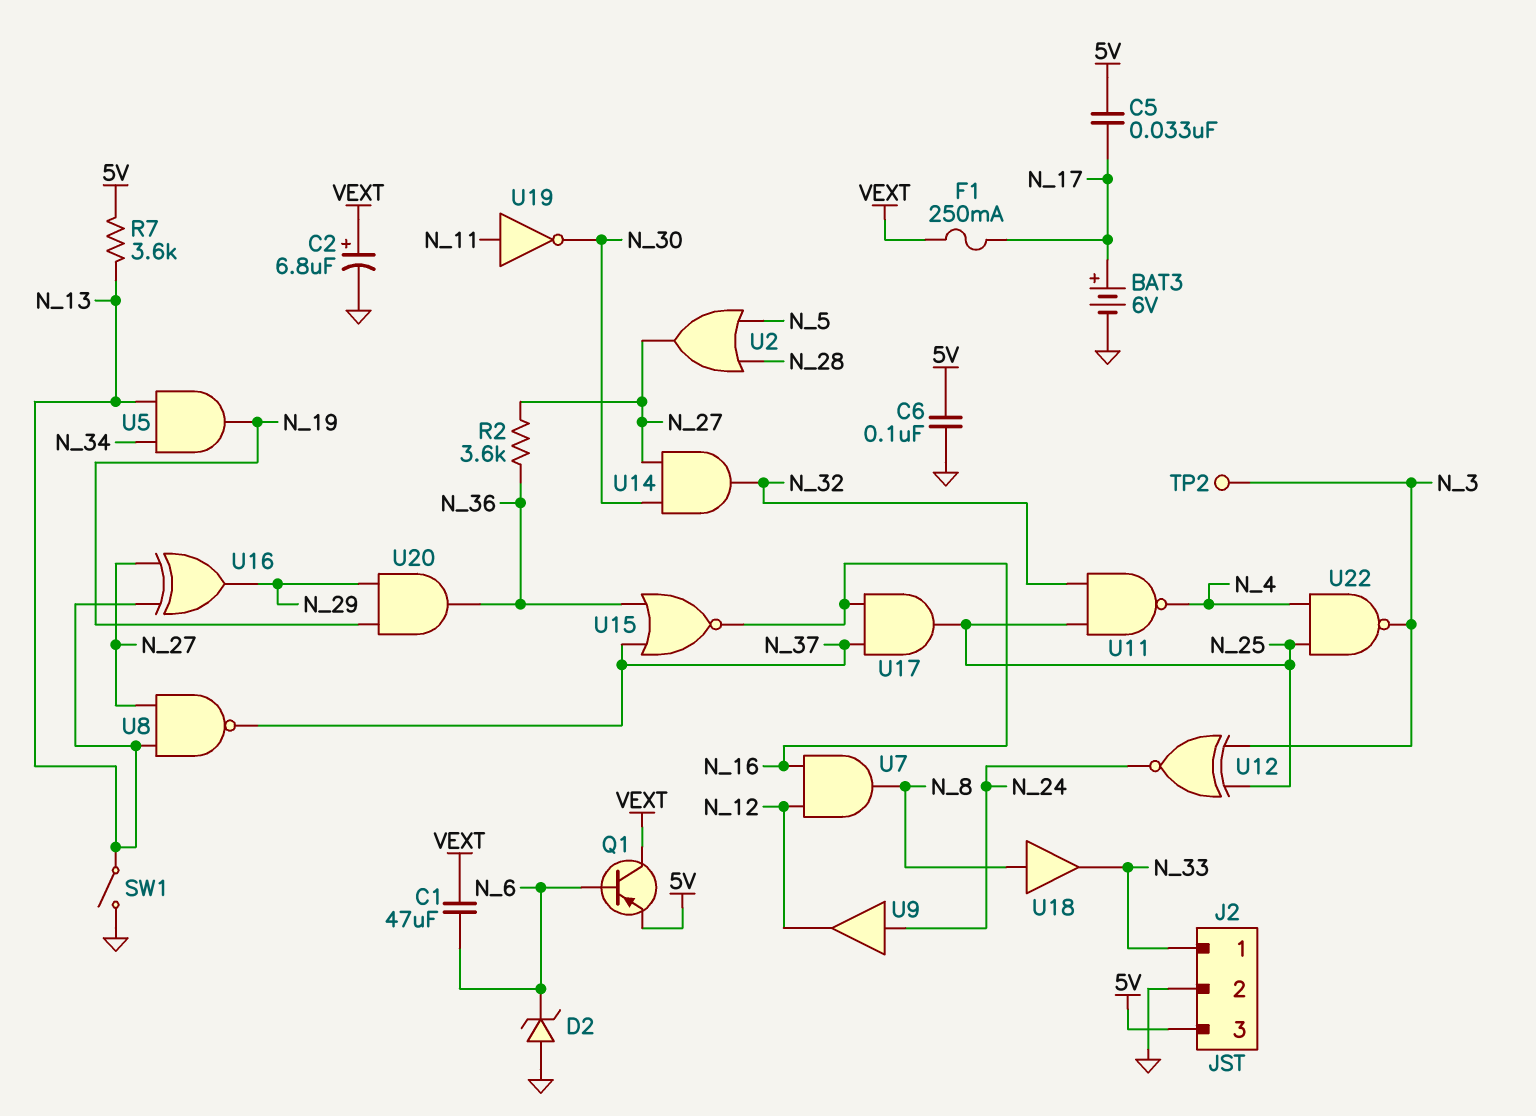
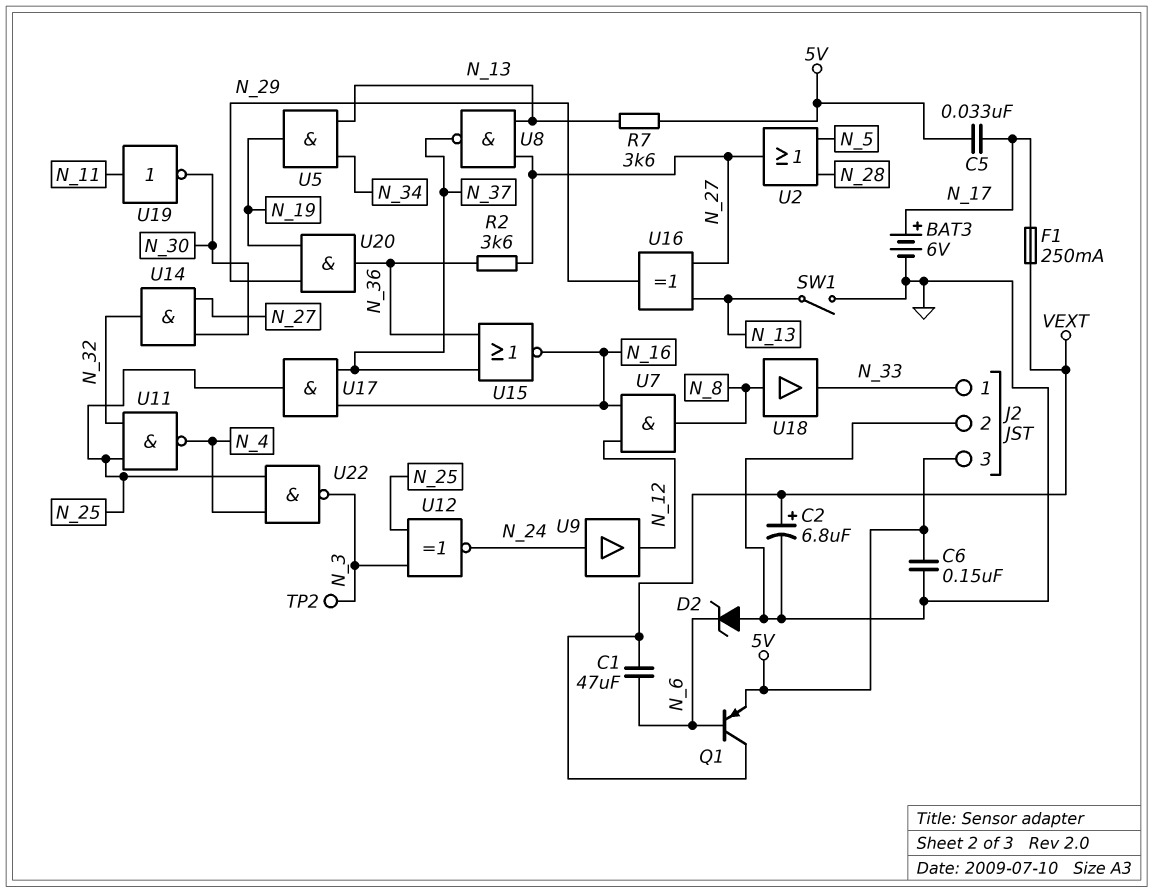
C6: 100nF (5V, GND) -> 150nF (5V, GND)

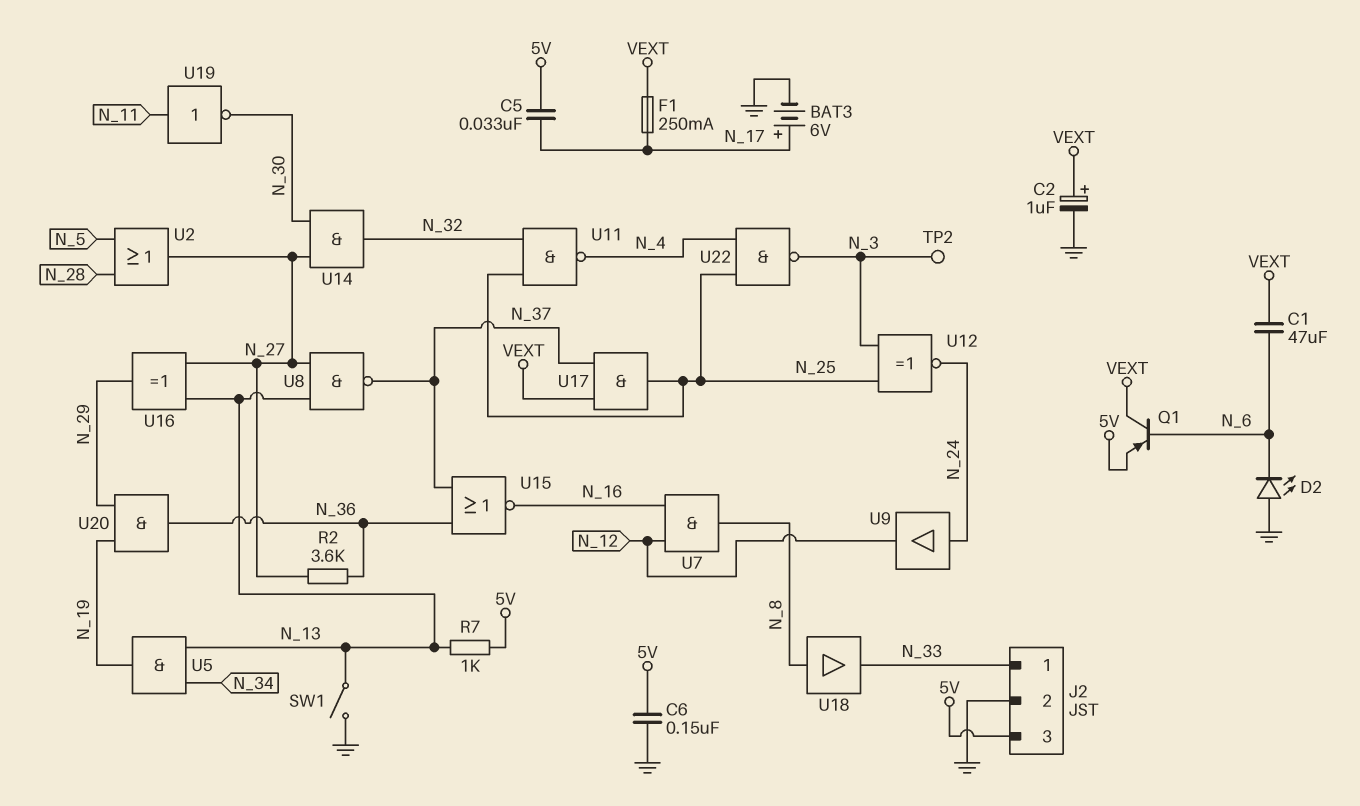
C2: 6.8uF (plus VEXT, minus GND) -> 1uF (plus VEXT, minus GND)
D2: zener (A GND, K N_6) -> LED (A GND, K N_6)
R7: 3.6k (5V, N_13) -> 1k (5V, N_13)
U17: AND (in N_16, in N_37, out N_25) -> AND (in N_37, in VEXT, out N_25)

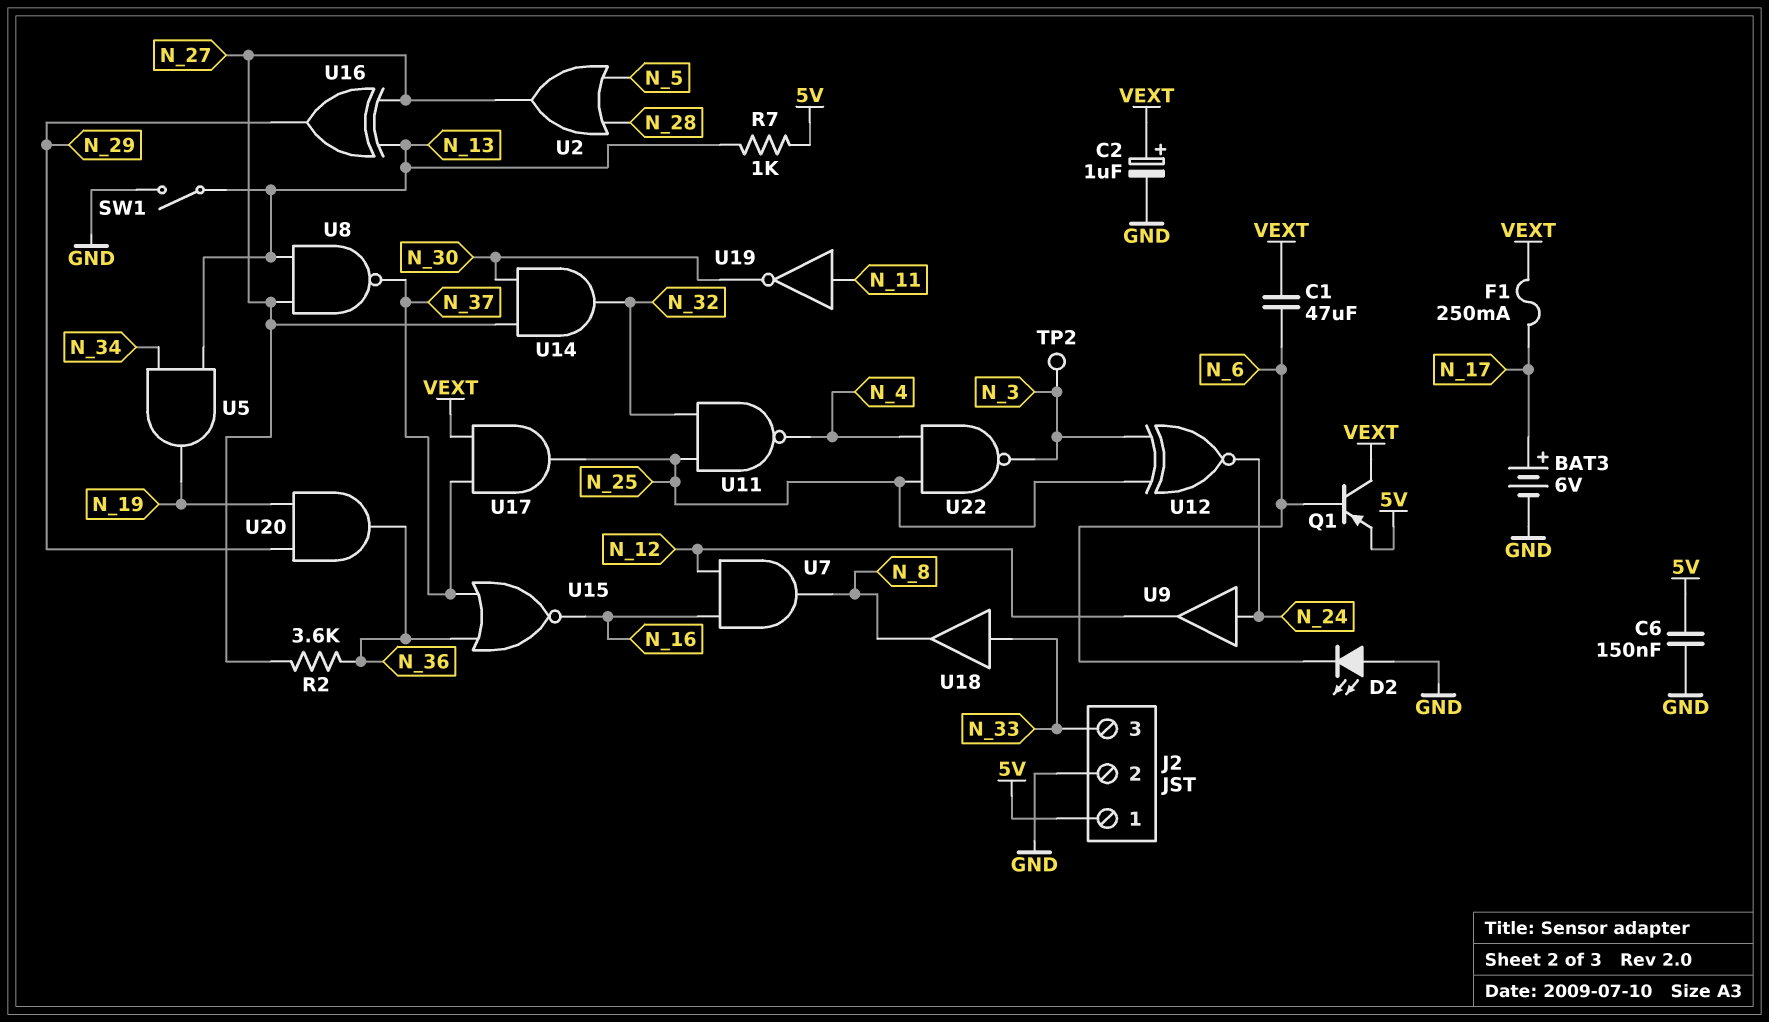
C5: 33nF (5V, N_17) -> none
J2 pin 1: N_33 -> 5V
J2 pin 3: 5V -> N_33
U18: buffer (in N_8, out N_33) -> buffer (in N_33, out N_8)

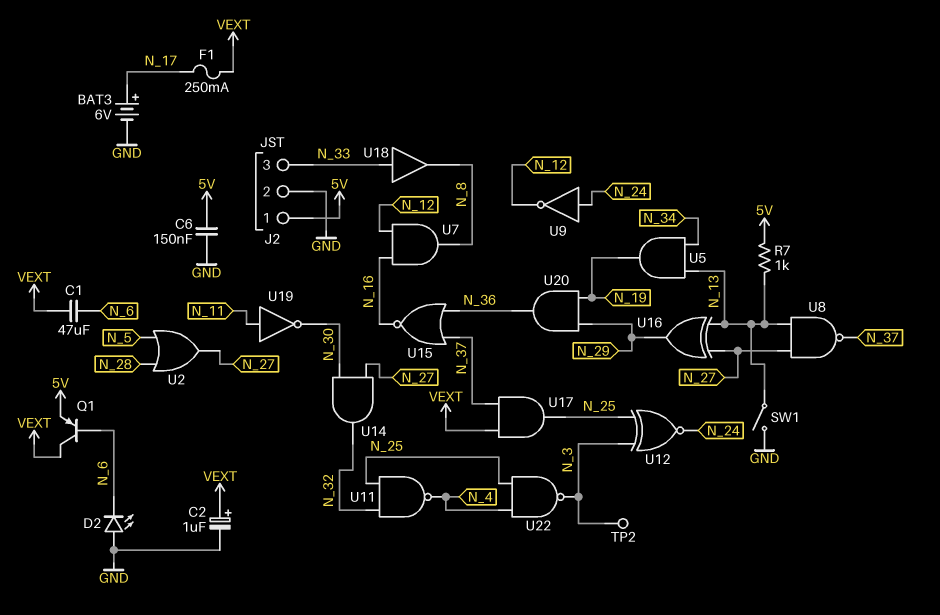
R2: 3.6k (N_27, N_36) -> none
U9: buffer (in N_24, out N_12) -> NOT (in N_24, out N_12)

